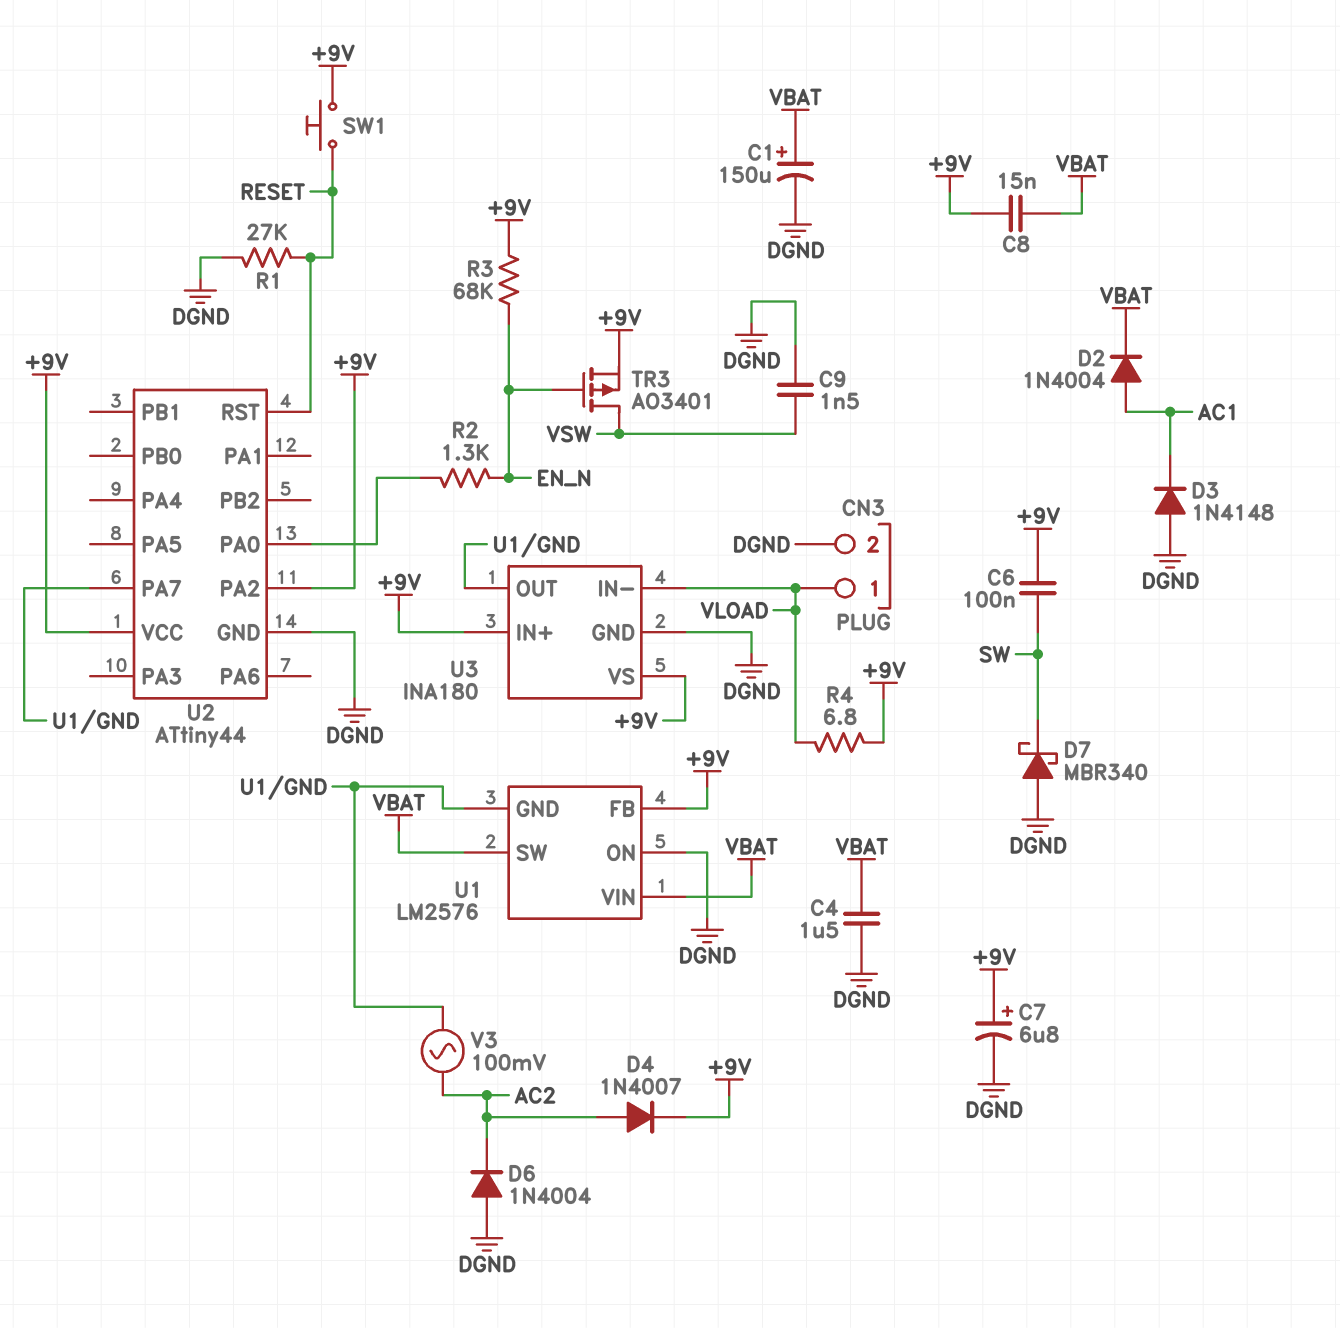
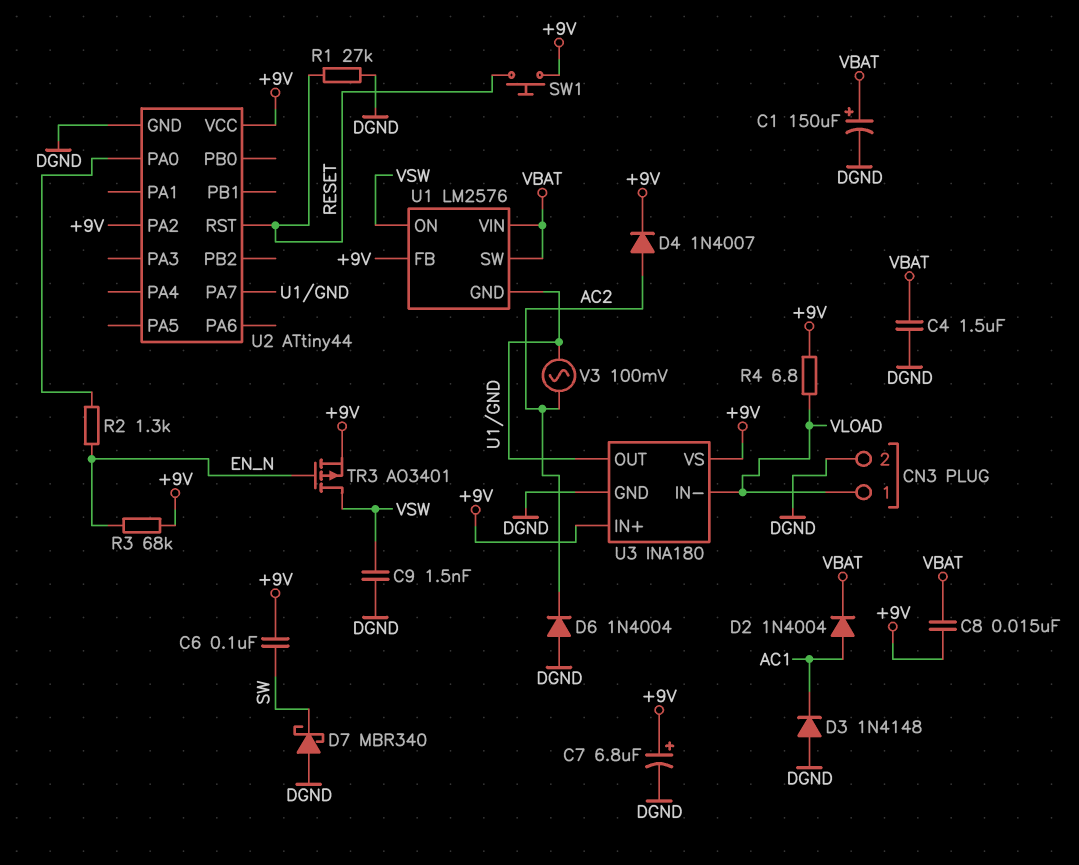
U1 pin ON: DGND -> VSW

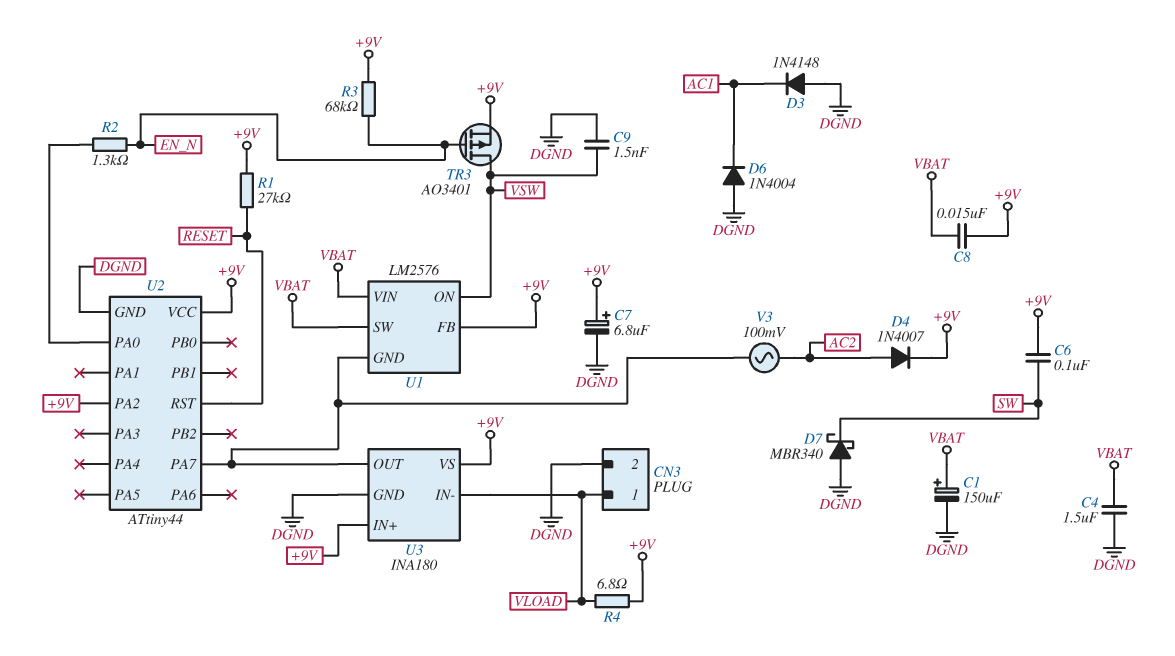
D2: diode 1N4004 (A AC1, K VBAT) -> none
D6: diode 1N4004 (A DGND, K AC2) -> diode 1N4004 (A DGND, K AC1)
R1: 27k (DGND, RESET) -> 27k (+9V, RESET)
SW1: button (+9V, RESET) -> none

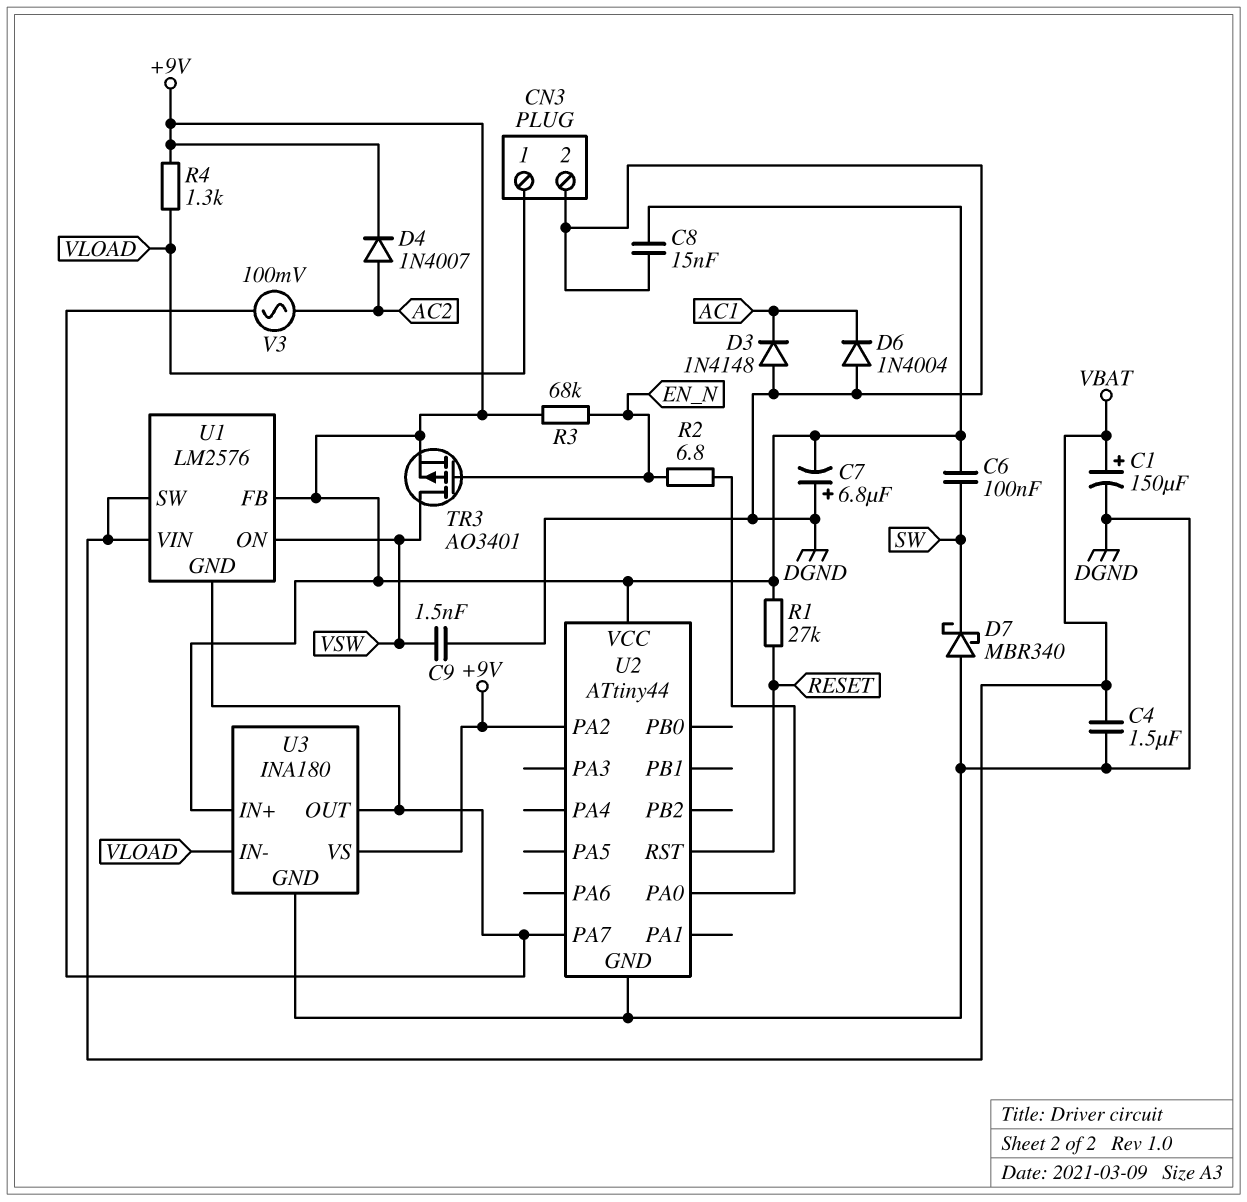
C7: 6.8uF (plus +9V, minus DGND) -> 6.8uF (plus DGND, minus +9V)
C8: 15nF (+9V, VBAT) -> 15nF (+9V, DGND)
R2: 1.3k (EN_N, U2/PA0) -> 6.8 (EN_N, U2/PA0)
R4: 6.8 (+9V, VLOAD) -> 1.3k (+9V, VLOAD)

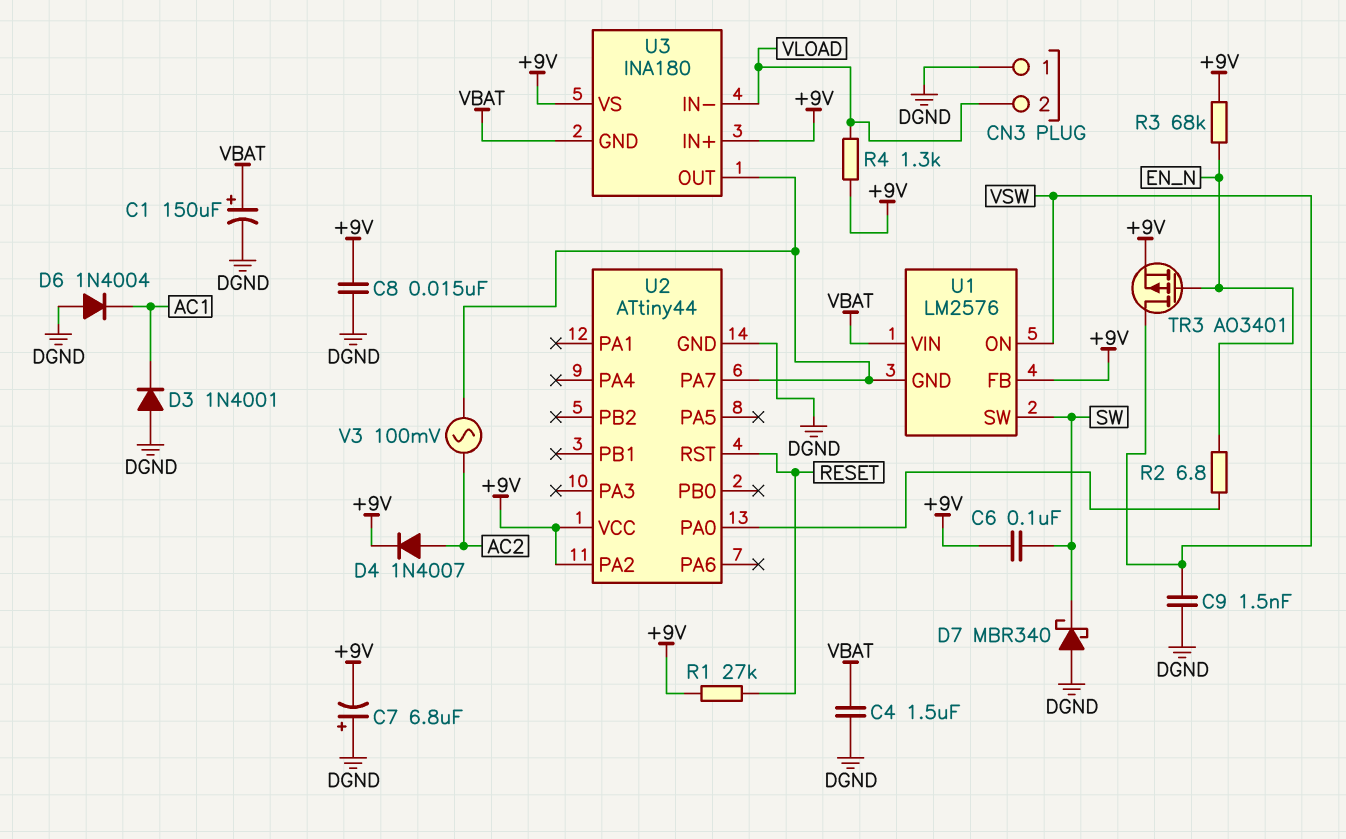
CN3 pin 1: VLOAD -> DGND
CN3 pin 2: DGND -> VLOAD
D3: diode 1N4148 (A DGND, K AC1) -> diode 1N4001 (A DGND, K AC1)
U1 pin SW: VBAT -> SW
U3 pin GND: DGND -> VBAT

